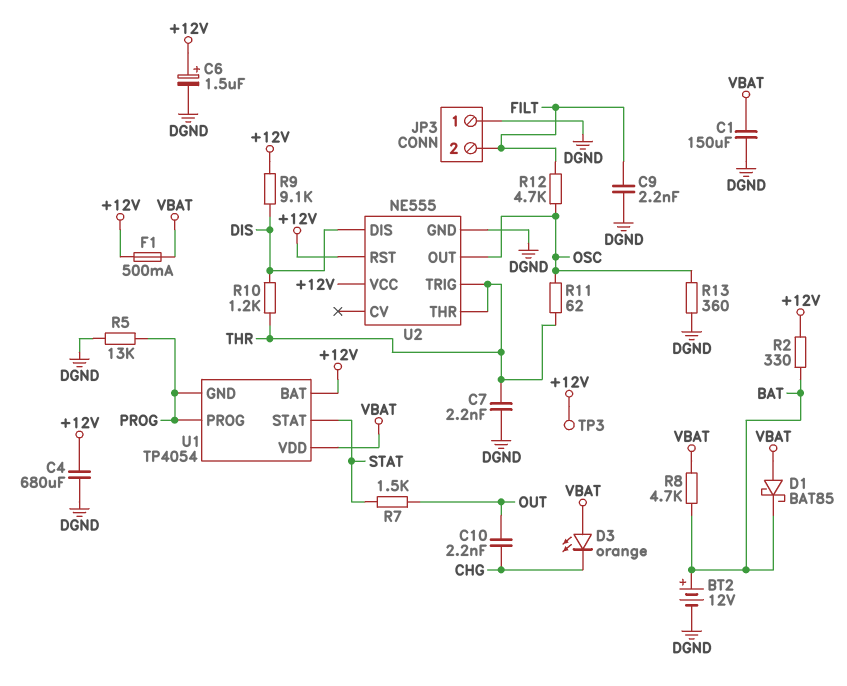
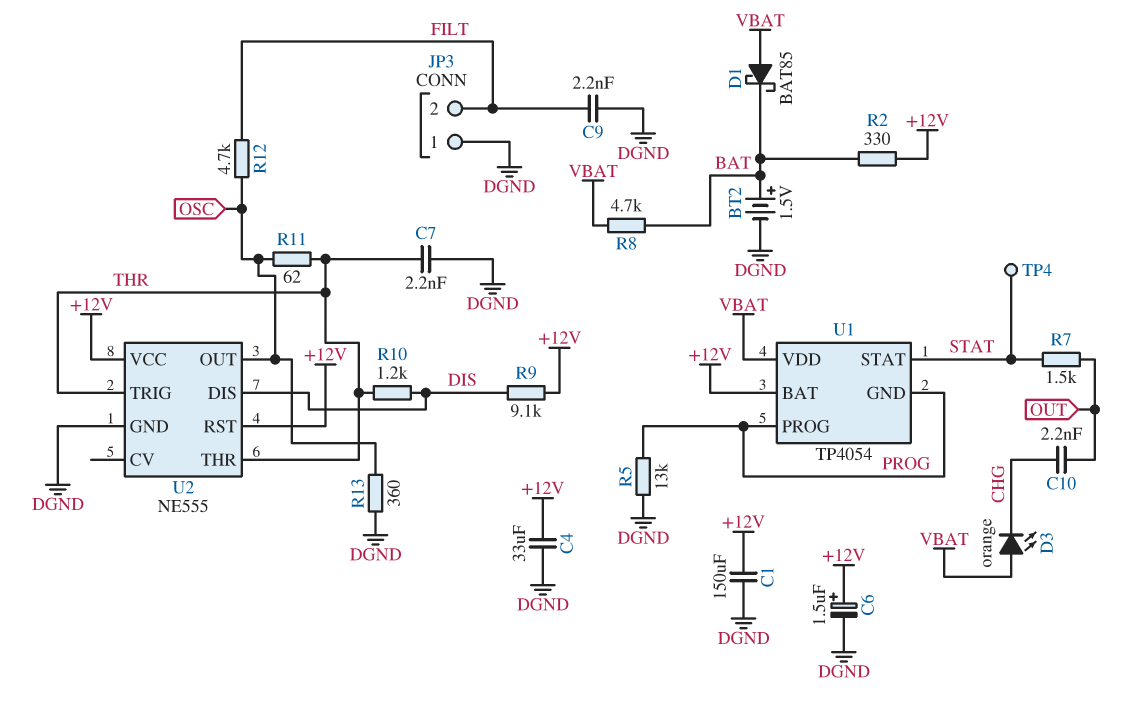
BT2: 12V (plus BAT, minus DGND) -> 1.5V (plus BAT, minus DGND)
C1: 150uF (DGND, VBAT) -> 150uF (+12V, DGND)
C4: 680uF (+12V, DGND) -> 33uF (+12V, DGND)
F1: 500mA (+12V, VBAT) -> none
TP3: test point (+12V) -> none
TP4: none -> test point (STAT)

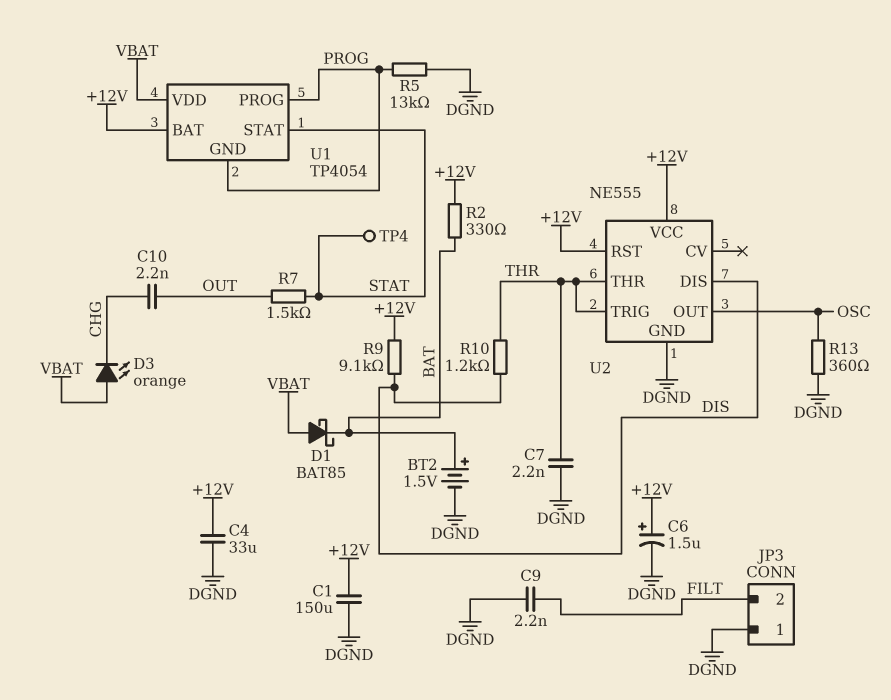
R8: 4.7k (BAT, VBAT) -> none
R11: 62 (OSC, THR) -> none
R12: 4.7k (FILT, OSC) -> none

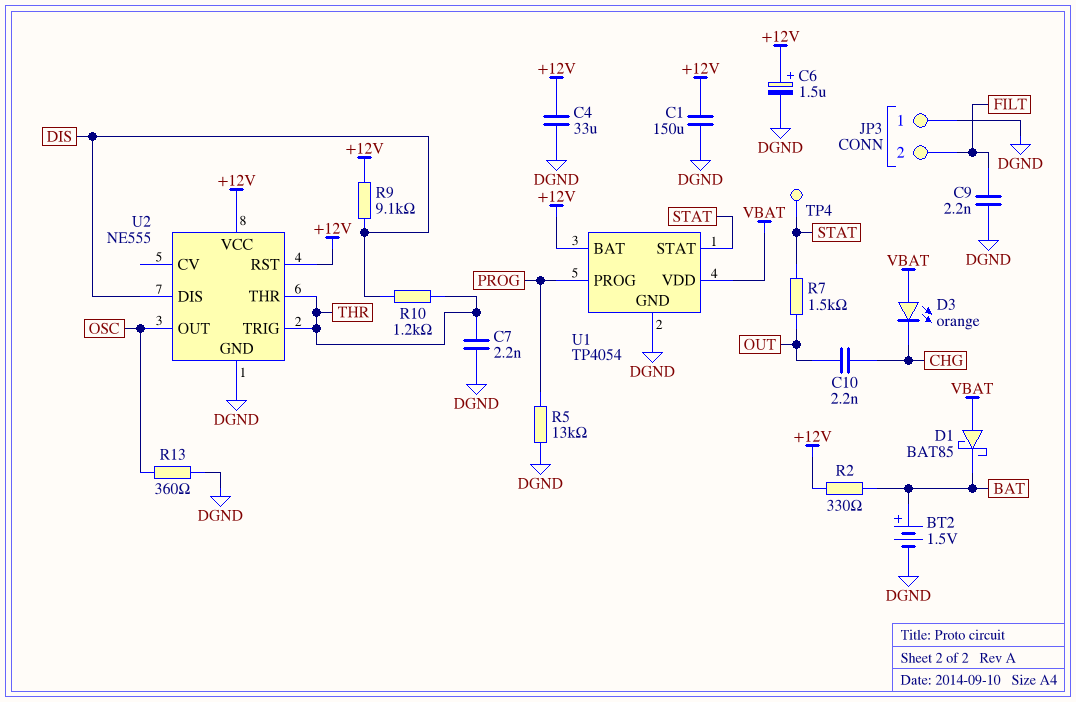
U1 pin GND: PROG -> DGND

